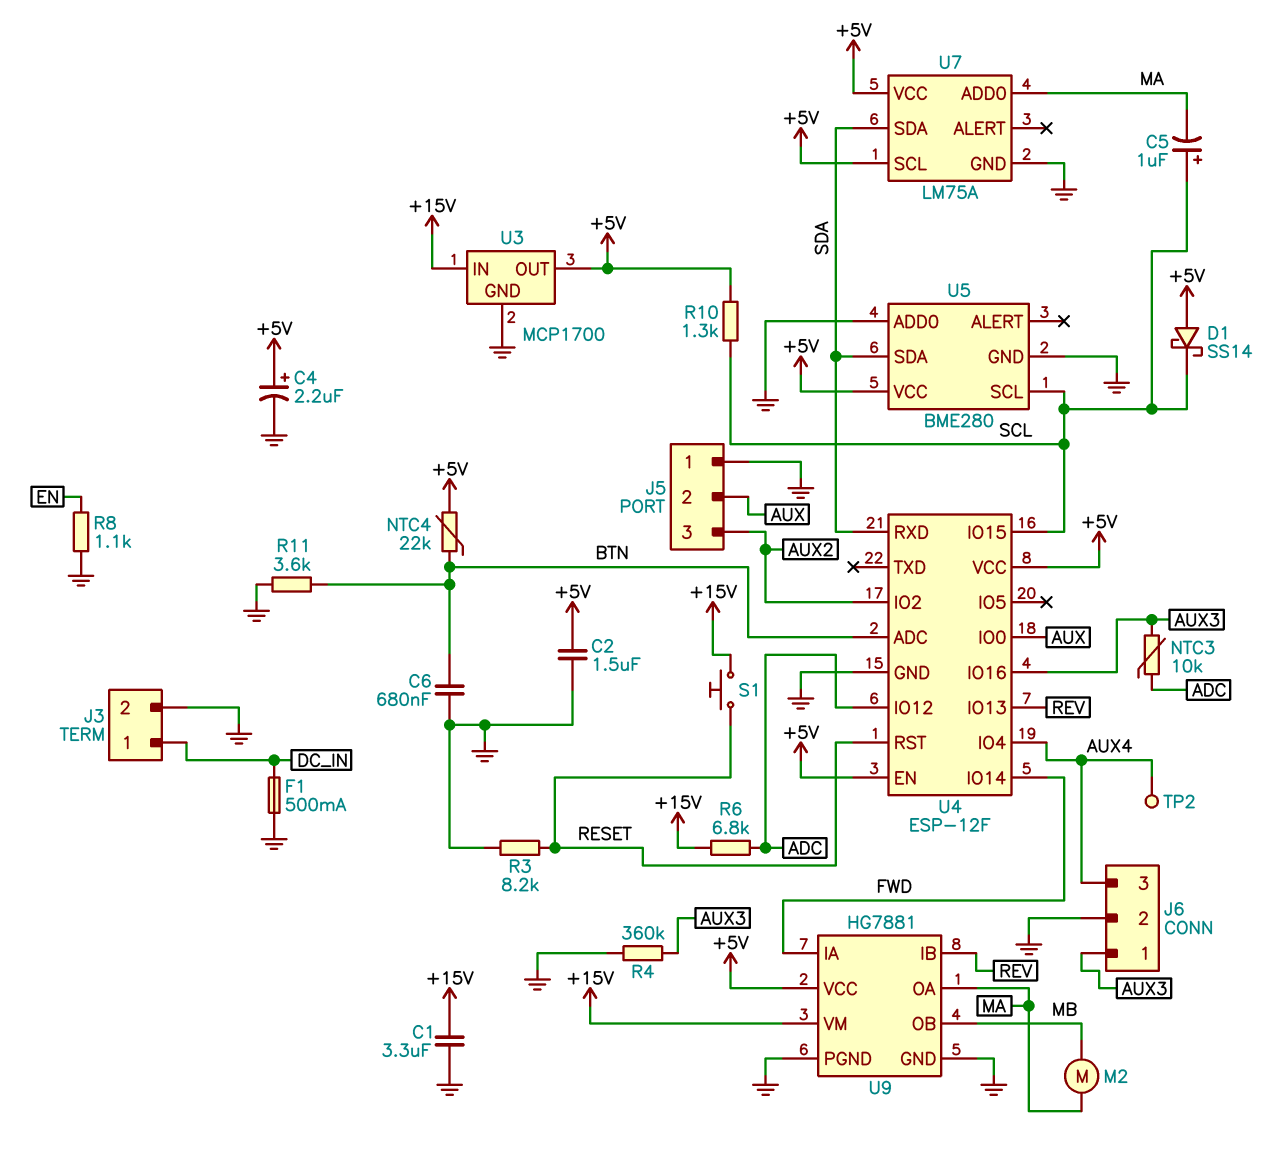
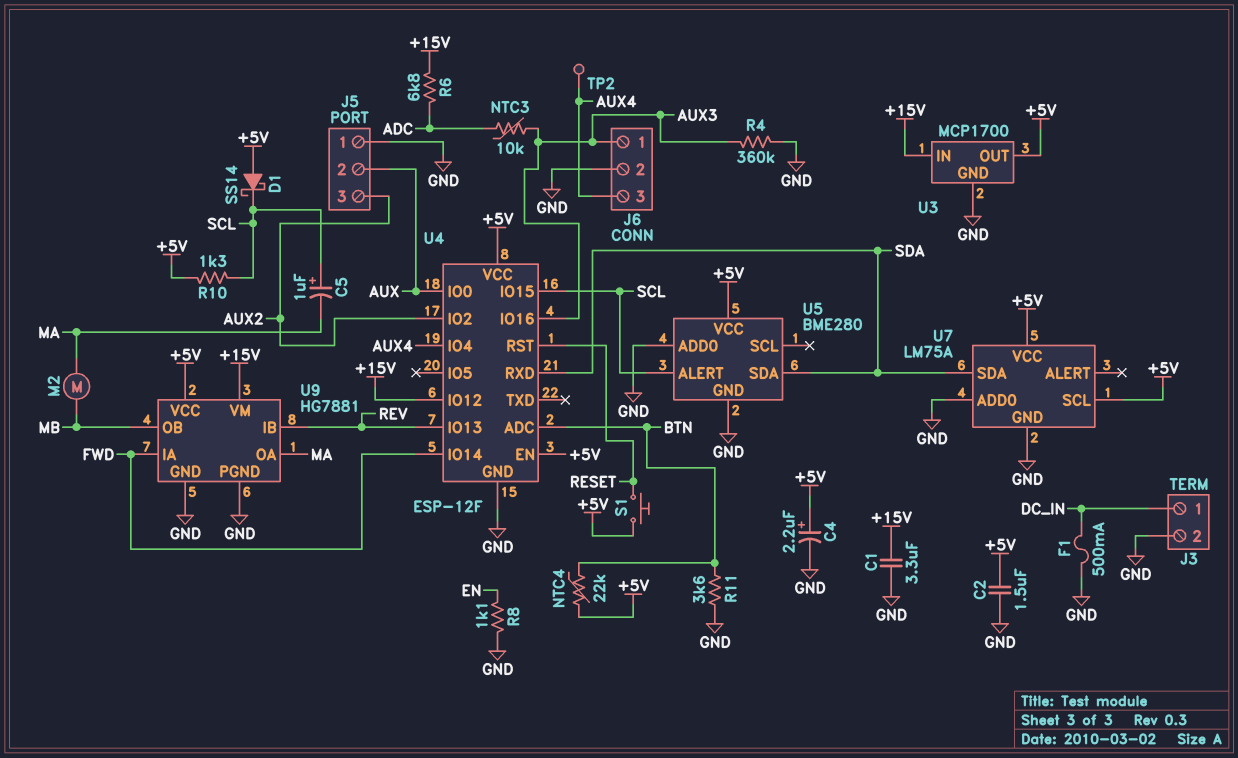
C6: 680nF (BTN, GND) -> none
R3: 8.2k (GND, RESET) -> none
S1: button (+15V, RESET) -> button (+5V, RESET)
U4 pin IO12: ADC -> +15V
U5 pin ALERT: none -> SCL
U5 pin SCL: SCL -> none
U7 pin ADD0: MA -> GND

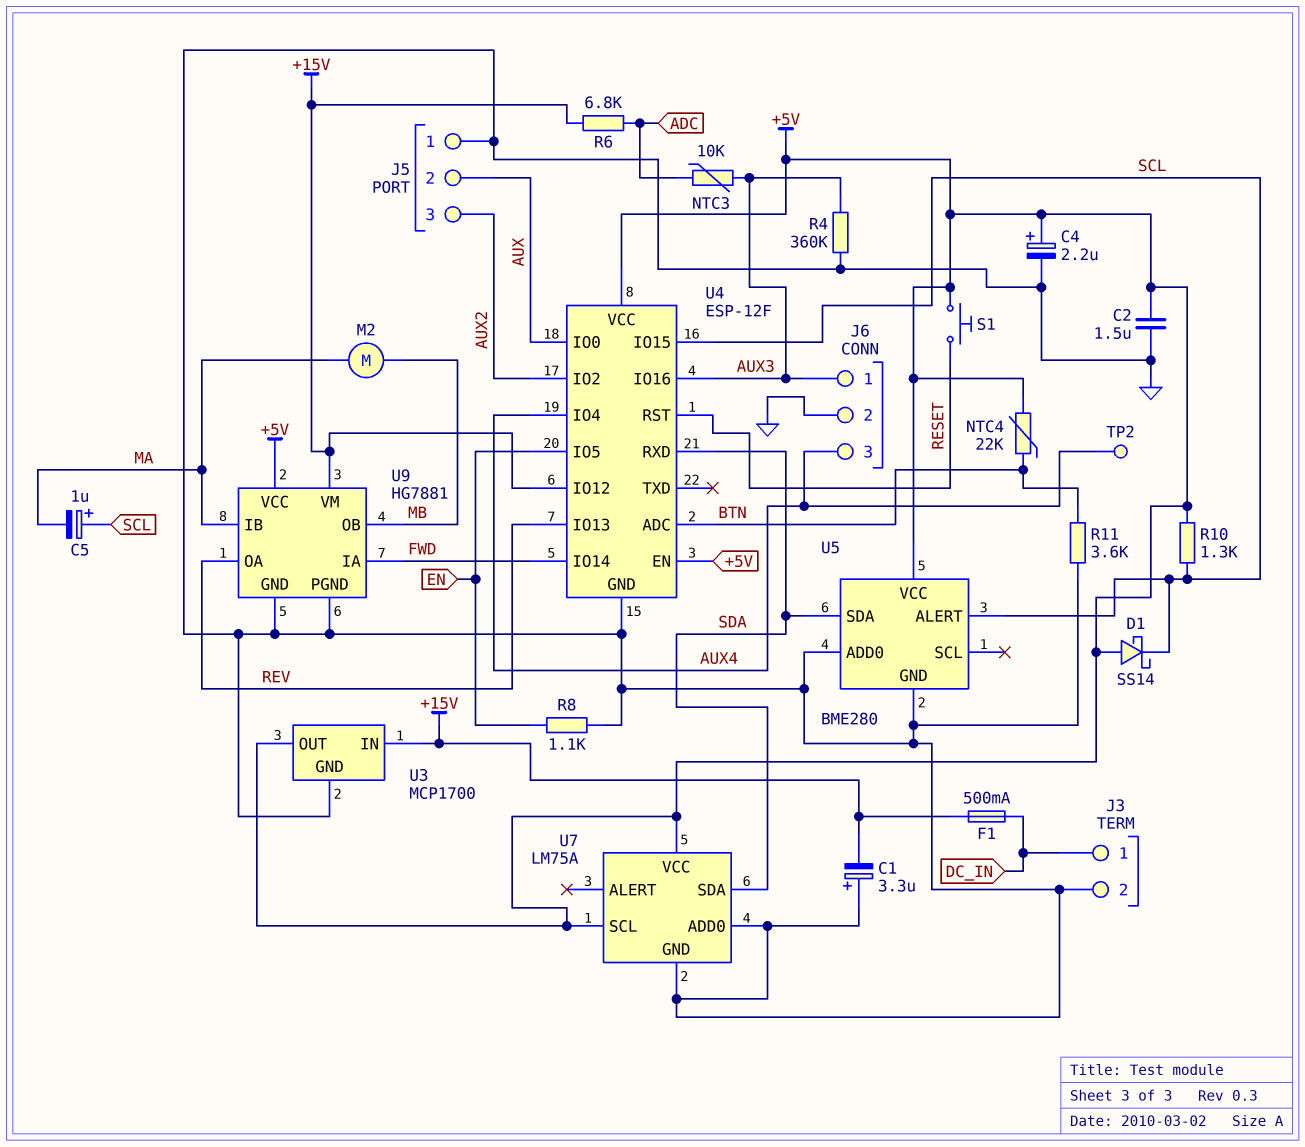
C1: 3.3uF (+15V, GND) -> 3.3uF (plus GND, minus +15V)
F1: 500mA (DC_IN, GND) -> 500mA (+15V, DC_IN)
U4 pin IO5: none -> EN
U9 pin IB: REV -> MA
U9 pin OA: MA -> REV

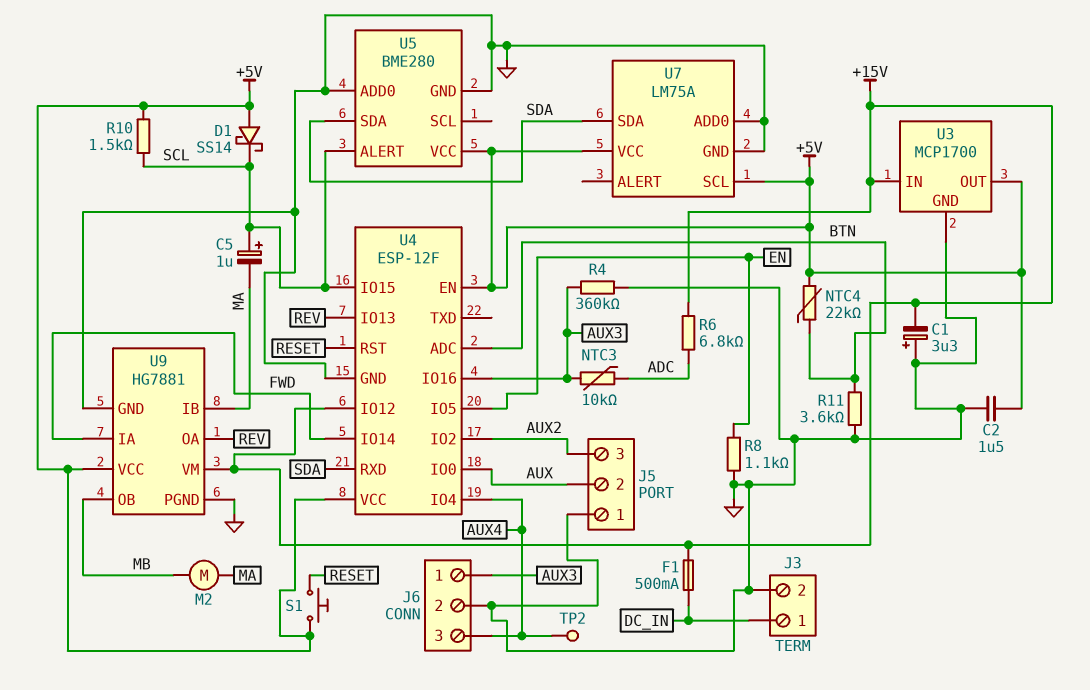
C4: 2.2uF (plus +5V, minus GND) -> none
R10: 1.3k (+5V, SCL) -> 1.5k (+5V, SCL)

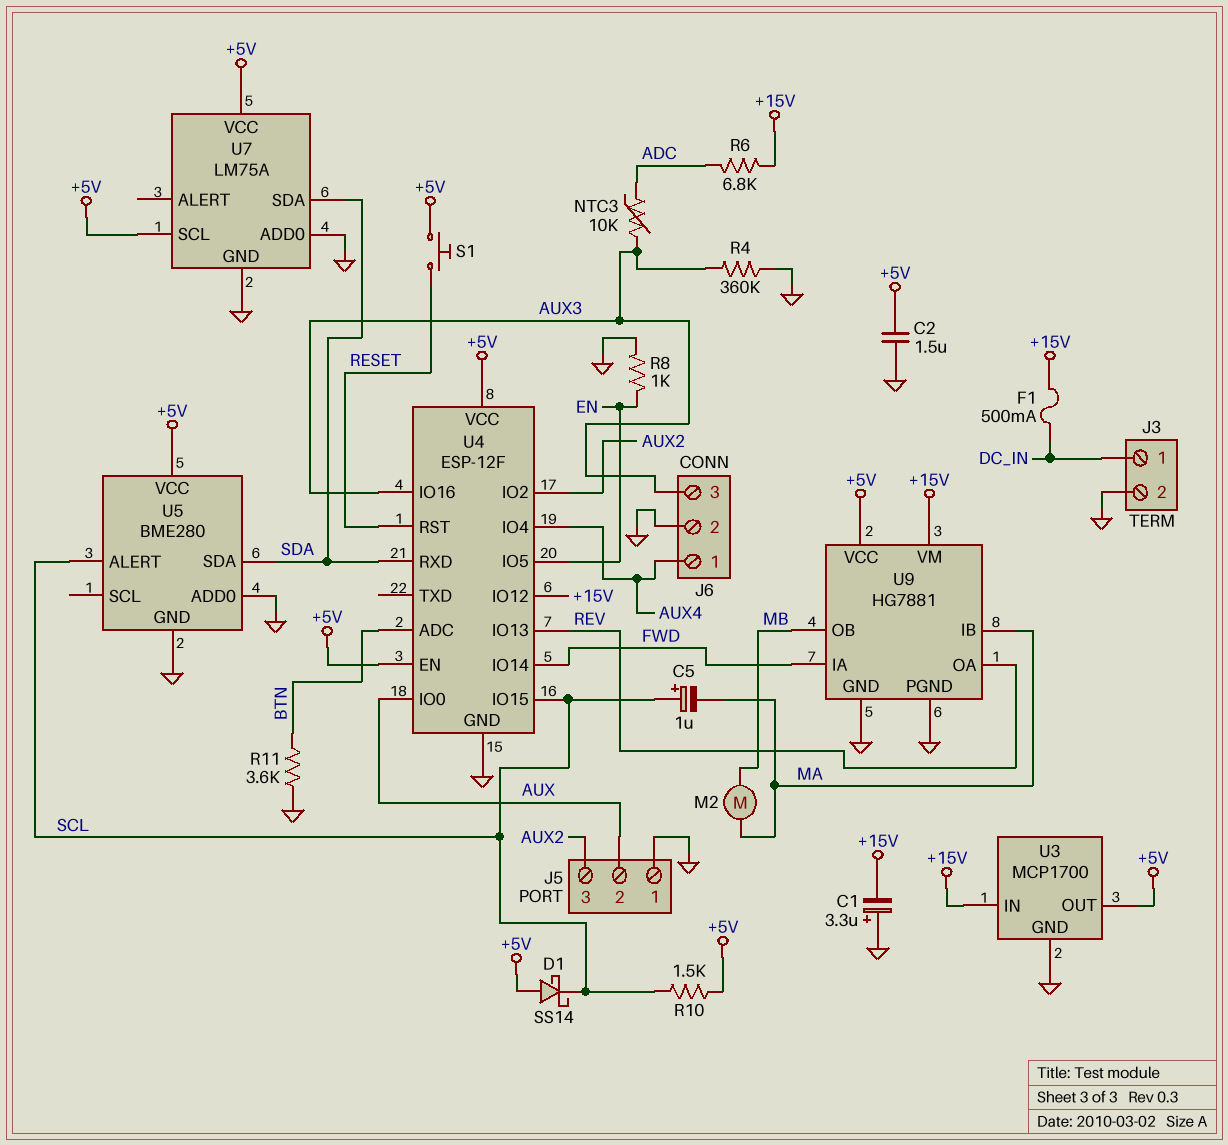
J6 pin 1: AUX3 -> AUX4
J6 pin 3: AUX4 -> AUX3
NTC4: 22k (+5V, BTN) -> none
R8: 1.1k (EN, GND) -> 1k (EN, GND)
TP2: test point (AUX4) -> none

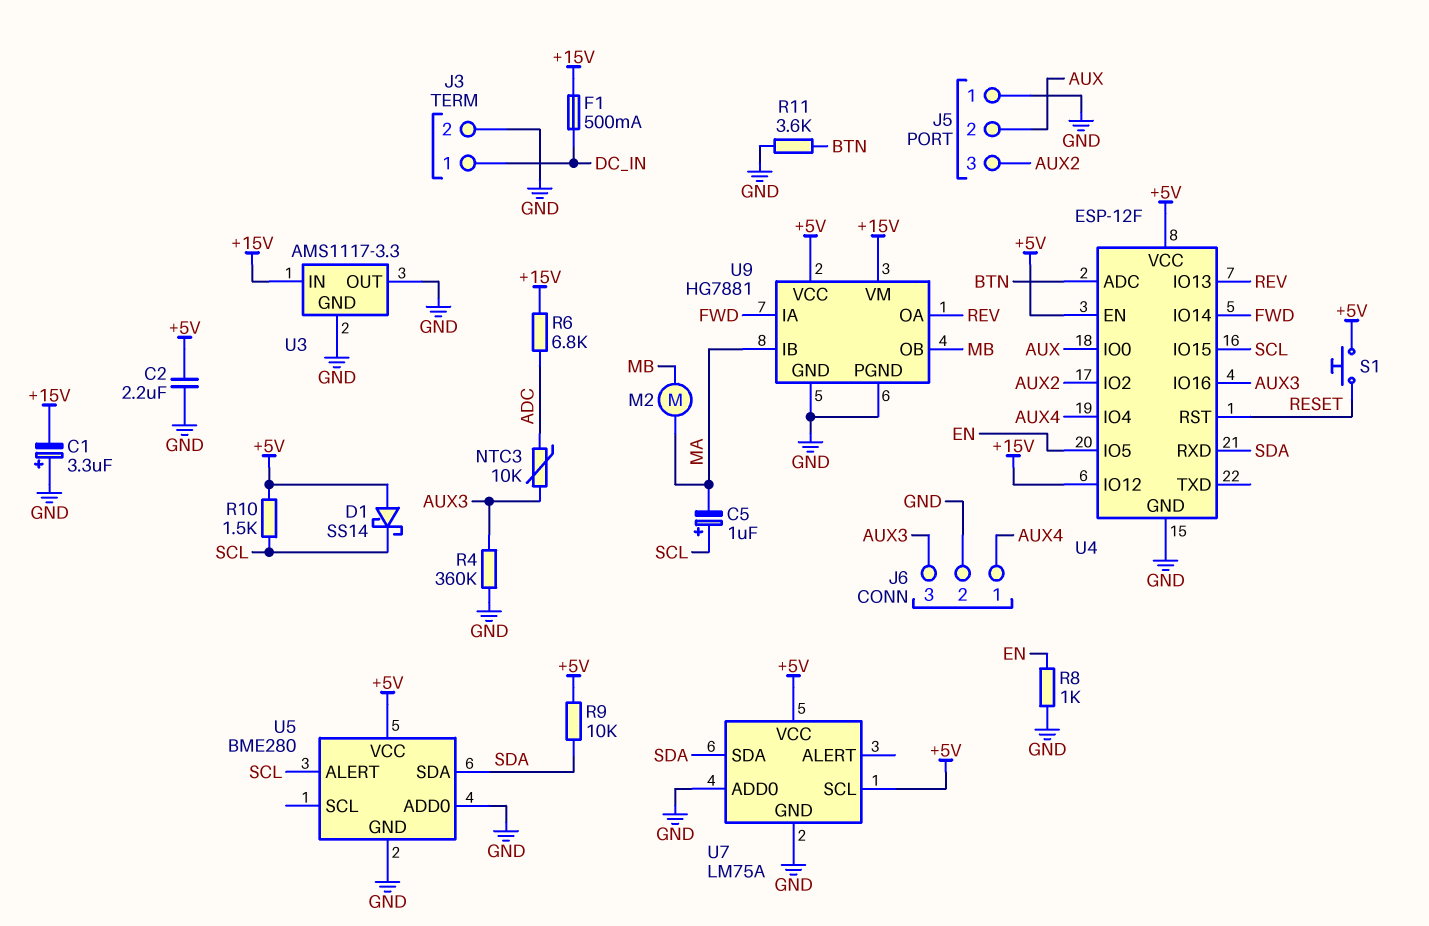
C2: 1.5uF (+5V, GND) -> 2.2uF (+5V, GND)
R9: none -> 10k (+5V, SDA)
U3: MCP1700 -> AMS1117-3.3
U3 pin OUT: +5V -> GND

